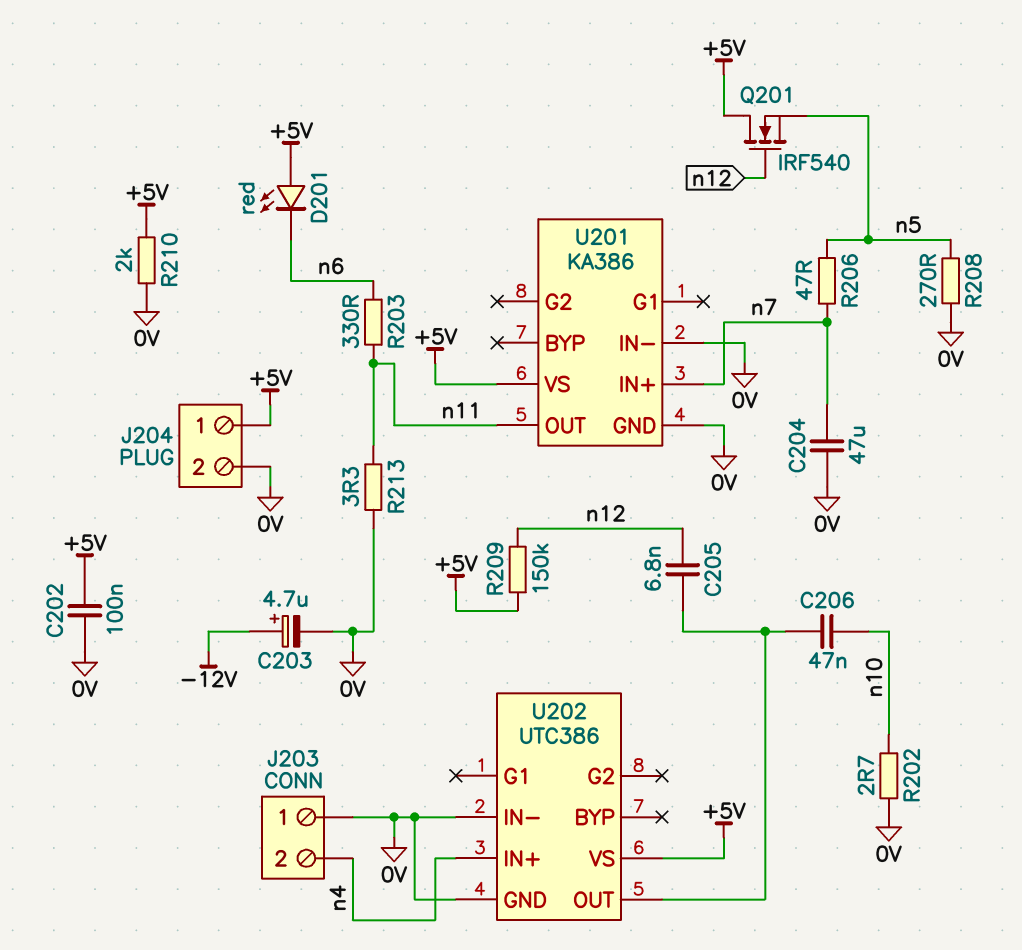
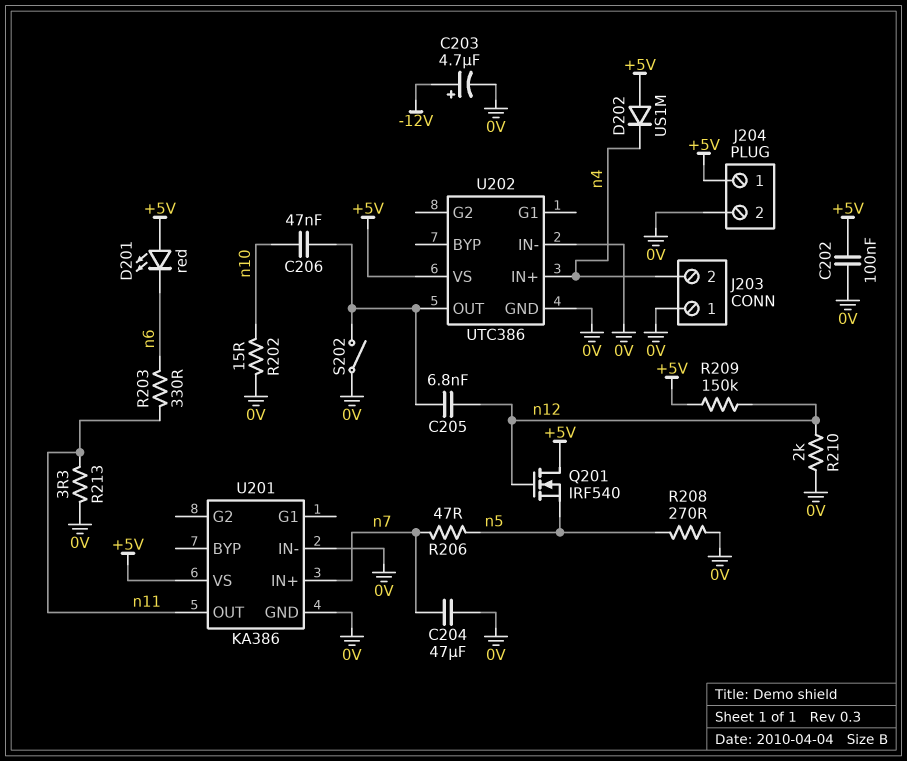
D202: none -> diode US1M (A +5V, K n4)
R202: 2.7 (0V, n10) -> 15 (0V, n10)
R210: 2k (+5V, 0V) -> 2k (0V, n12)
S202: none -> switch (0V, U202/OUT)

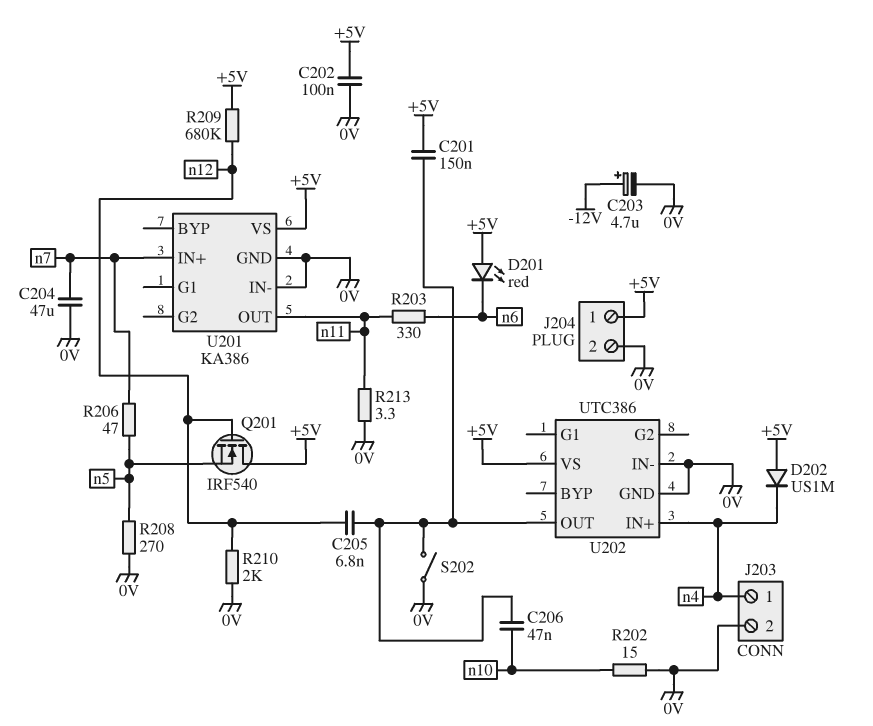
C201: none -> 150nF (+5V, U202/OUT)
J203 pin 1: 0V -> n4
J203 pin 2: n4 -> 0V
R209: 150k (+5V, n12) -> 680k (+5V, n12)

